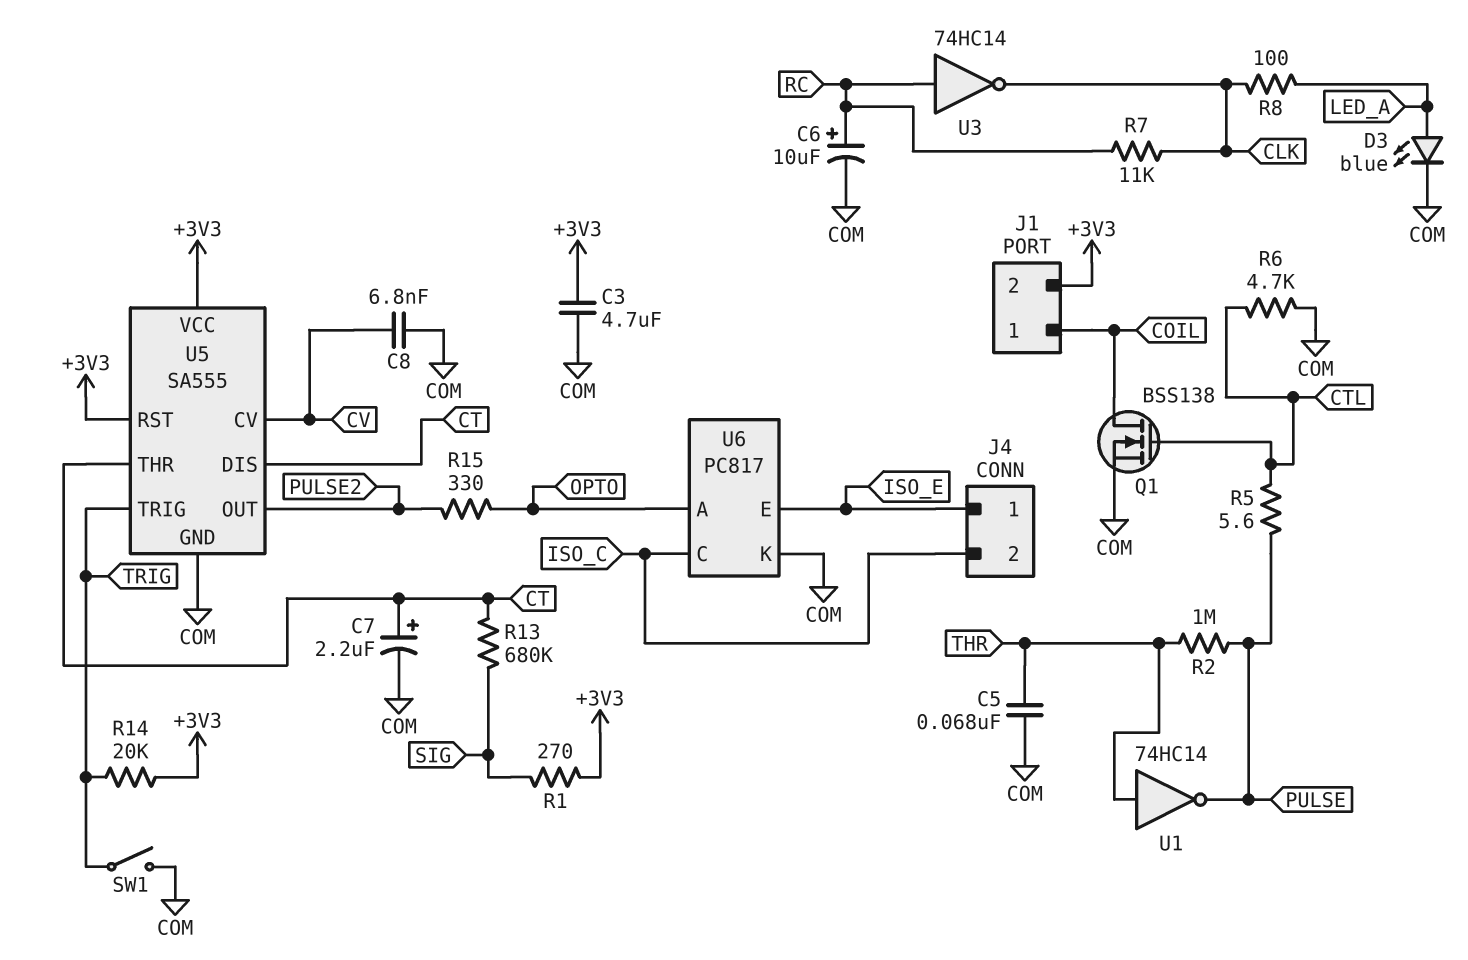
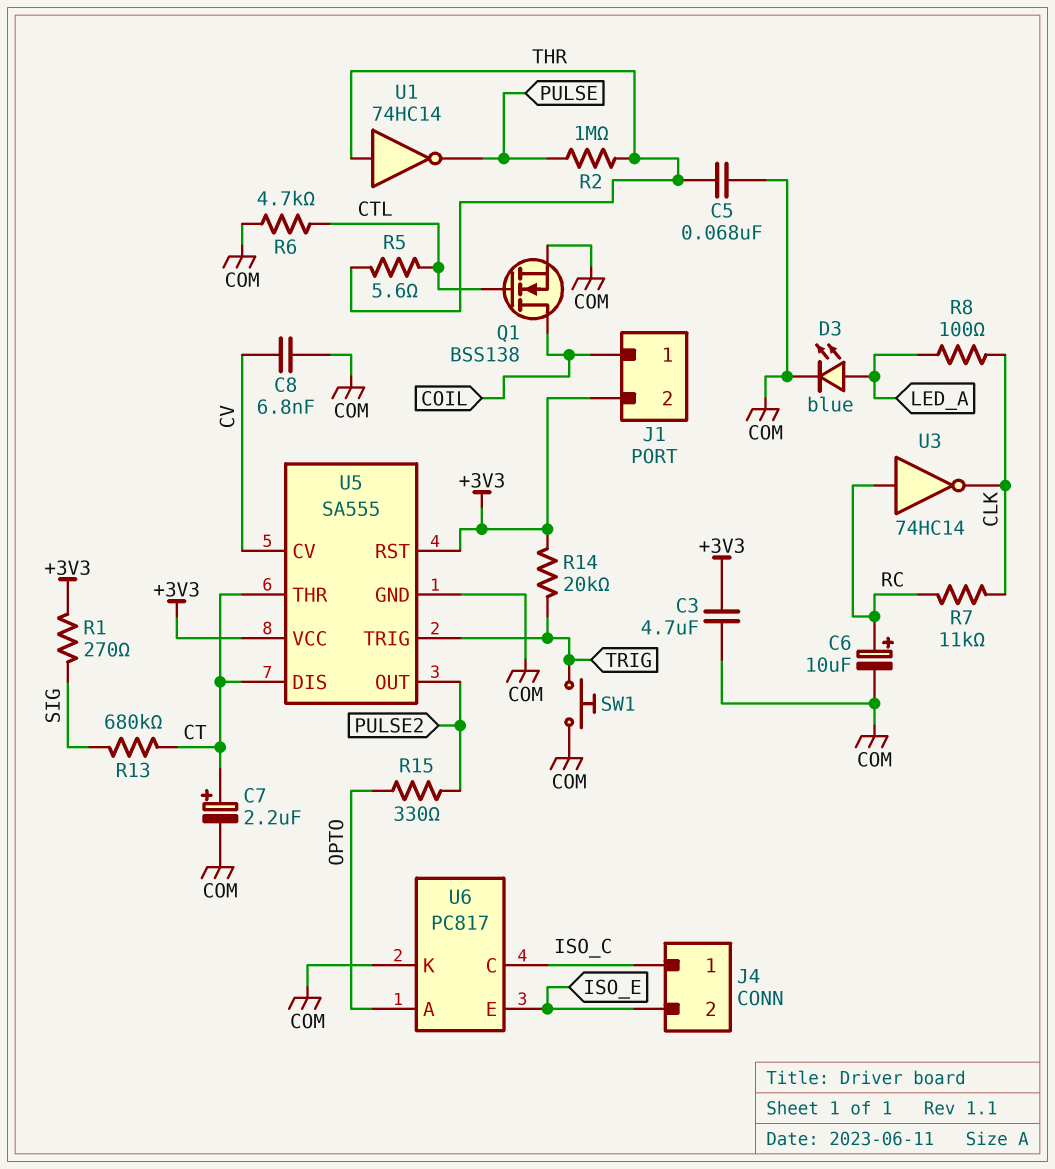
J4 pin 1: ISO_E -> ISO_C
J4 pin 2: ISO_C -> ISO_E
R5: 5.6 (CTL, PULSE) -> 5.6 (CTL, THR)
SW1: switch (COM, TRIG) -> button (COM, TRIG)

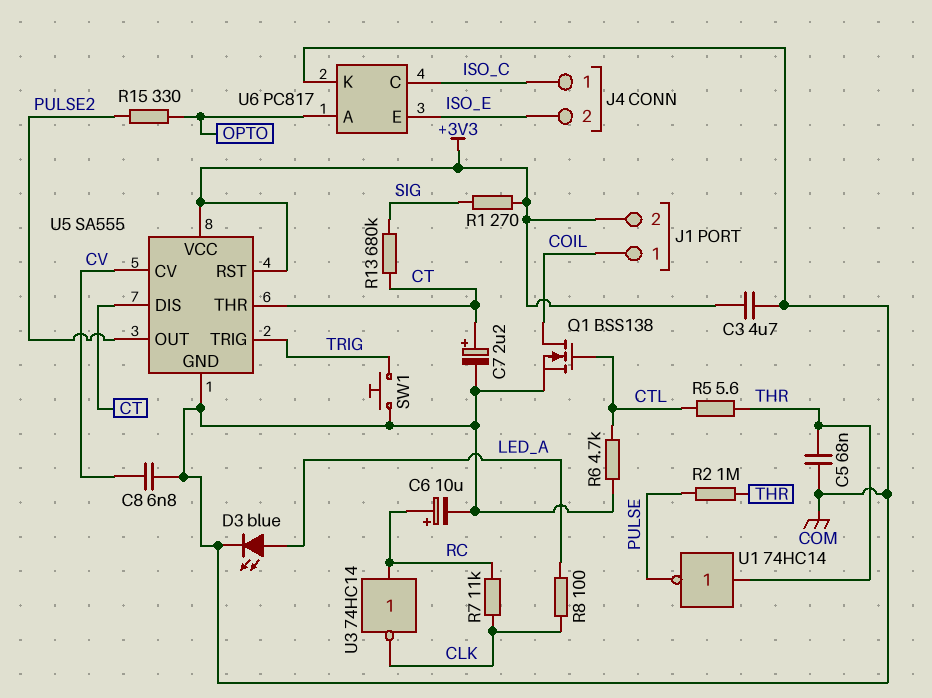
R14: 20k (+3V3, TRIG) -> none

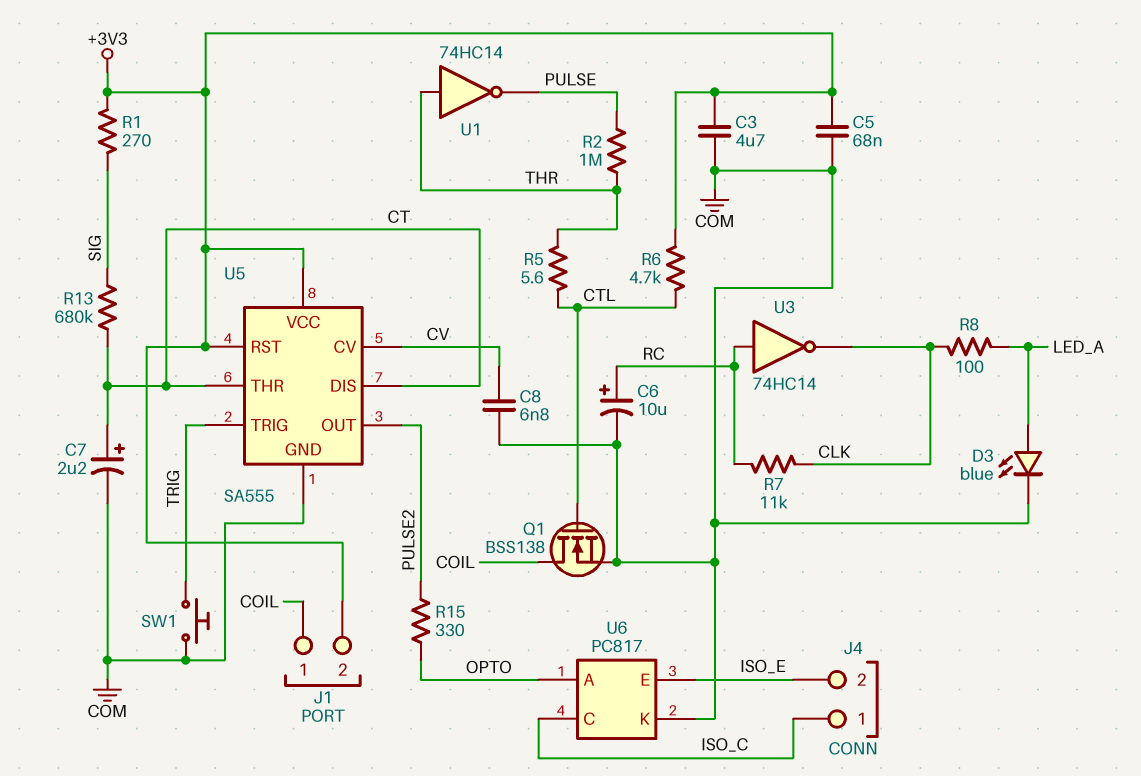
C5: 68nF (COM, THR) -> 68nF (+3V3, COM)
R6: 4.7k (COM, CTL) -> 4.7k (+3V3, CTL)

